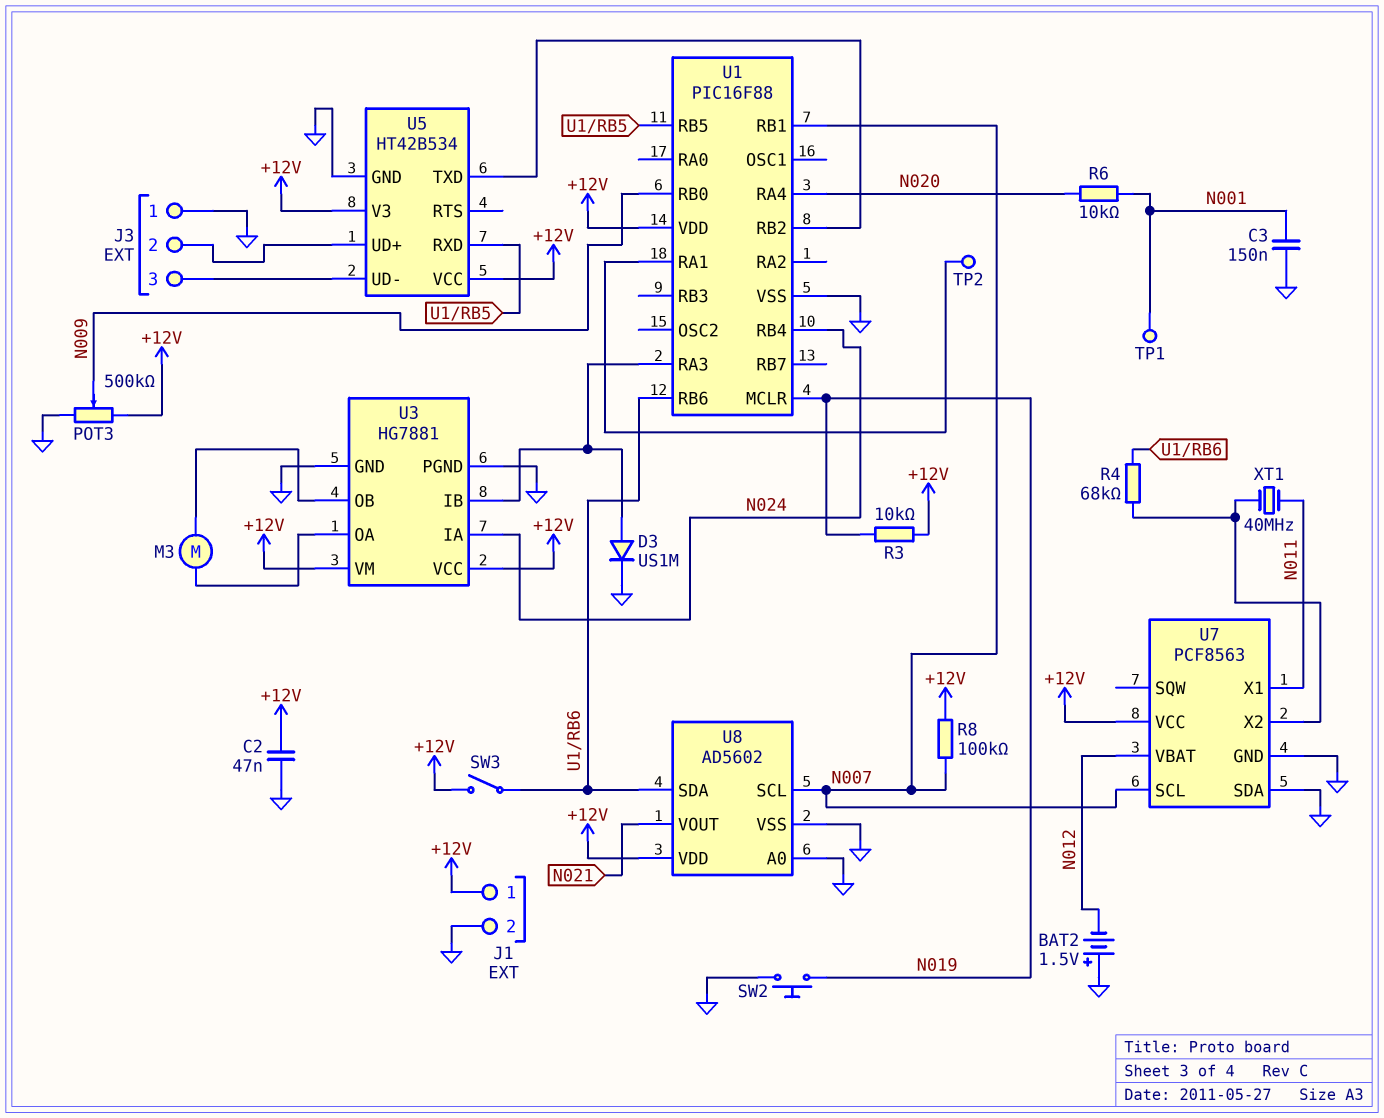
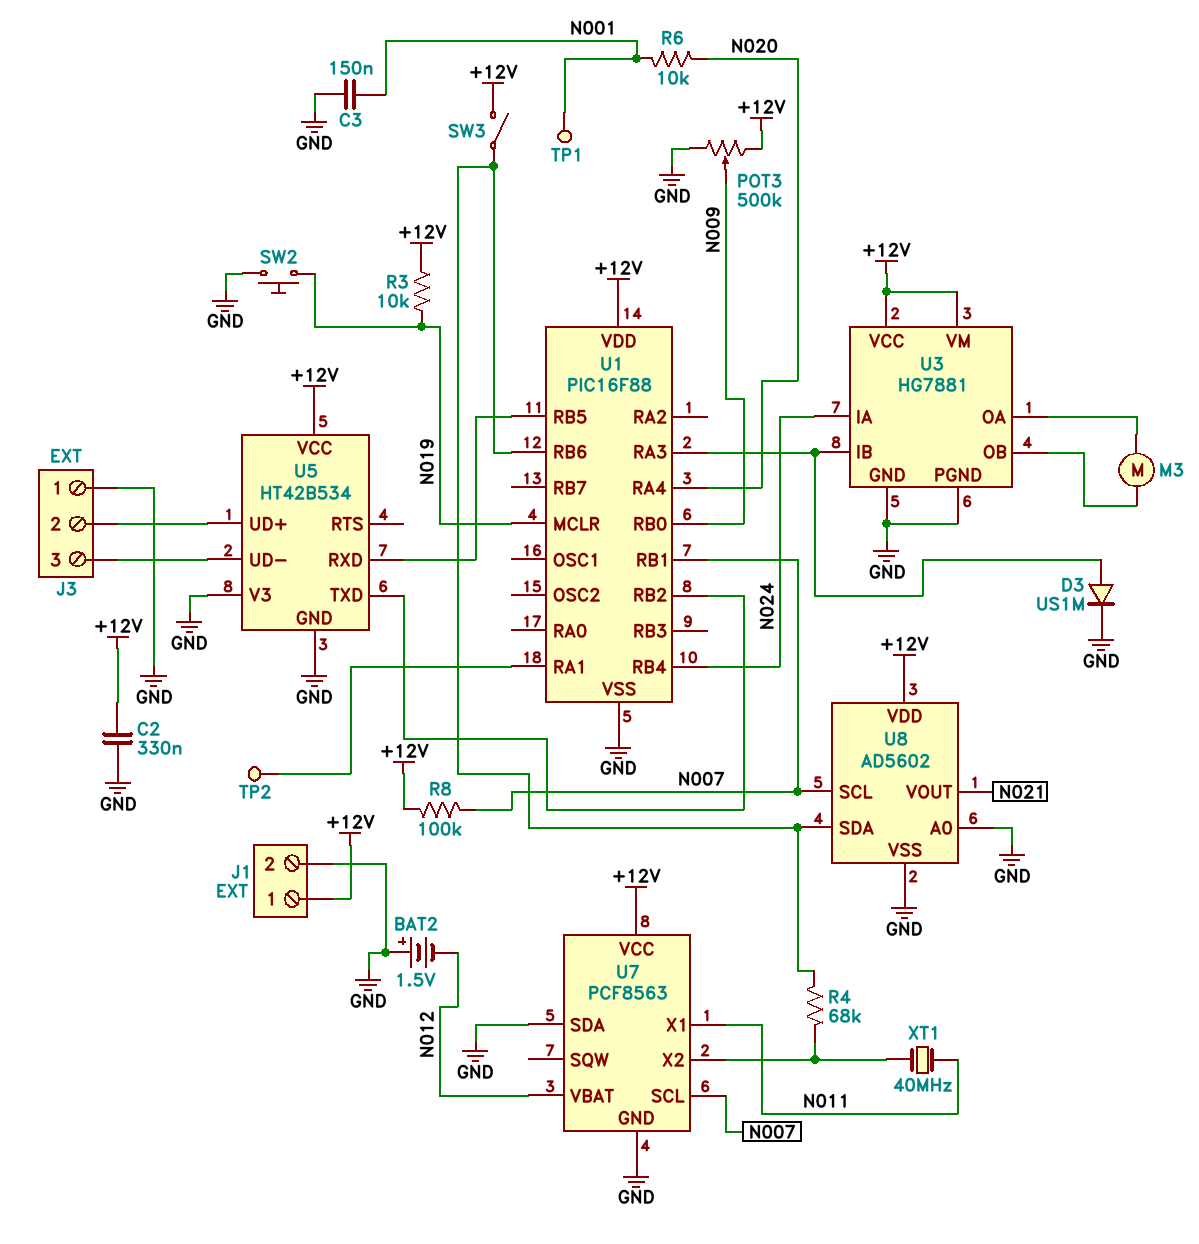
C2: 47nF (+12V, GND) -> 330nF (+12V, GND)
U5 pin V3: +12V -> GND

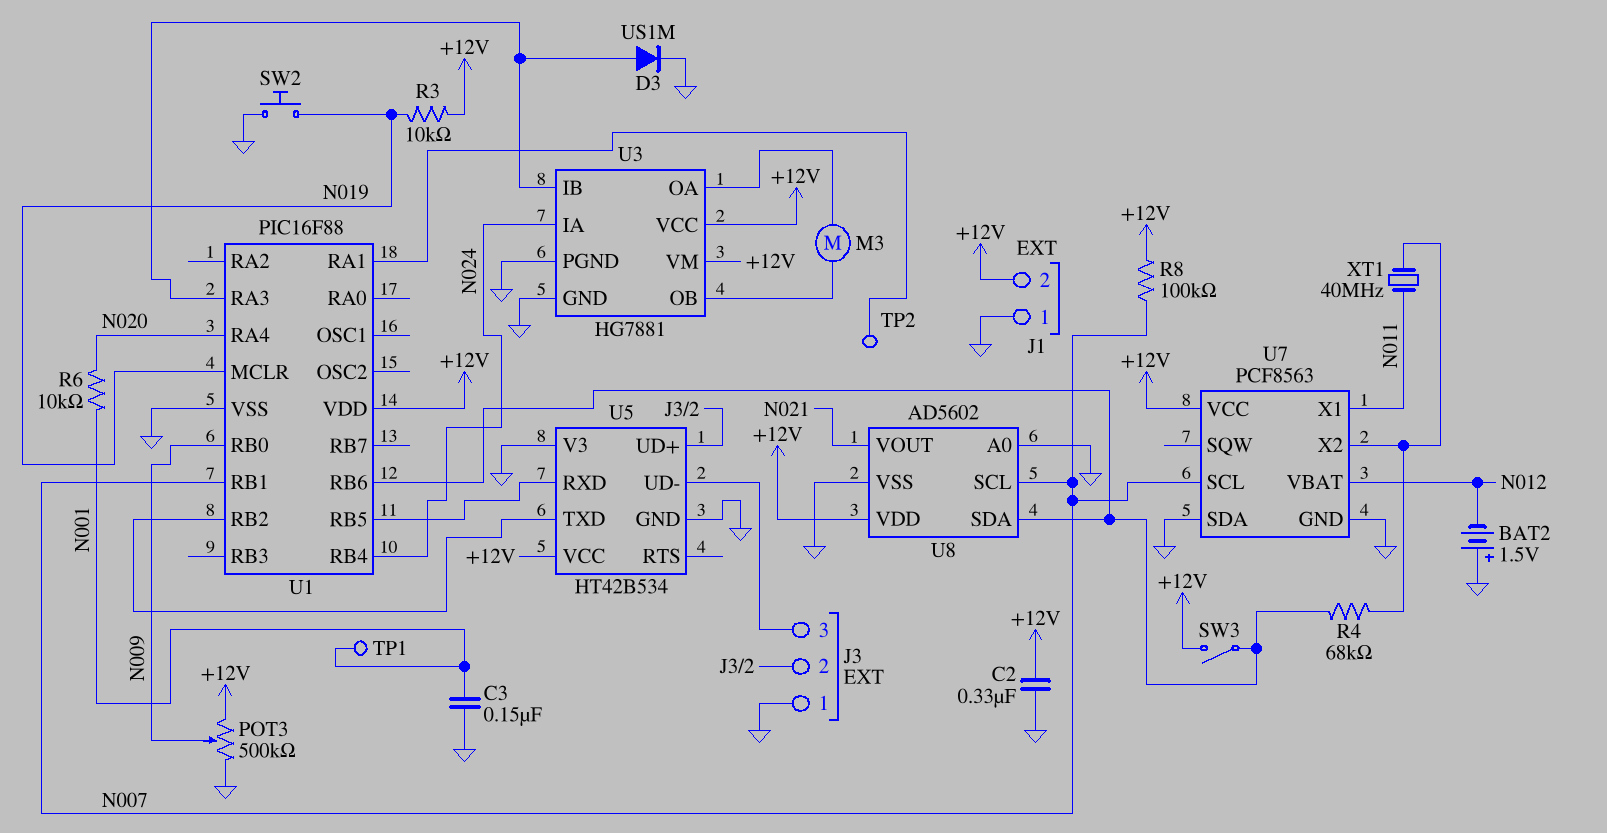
J1 pin 1: +12V -> GND
J1 pin 2: GND -> +12V

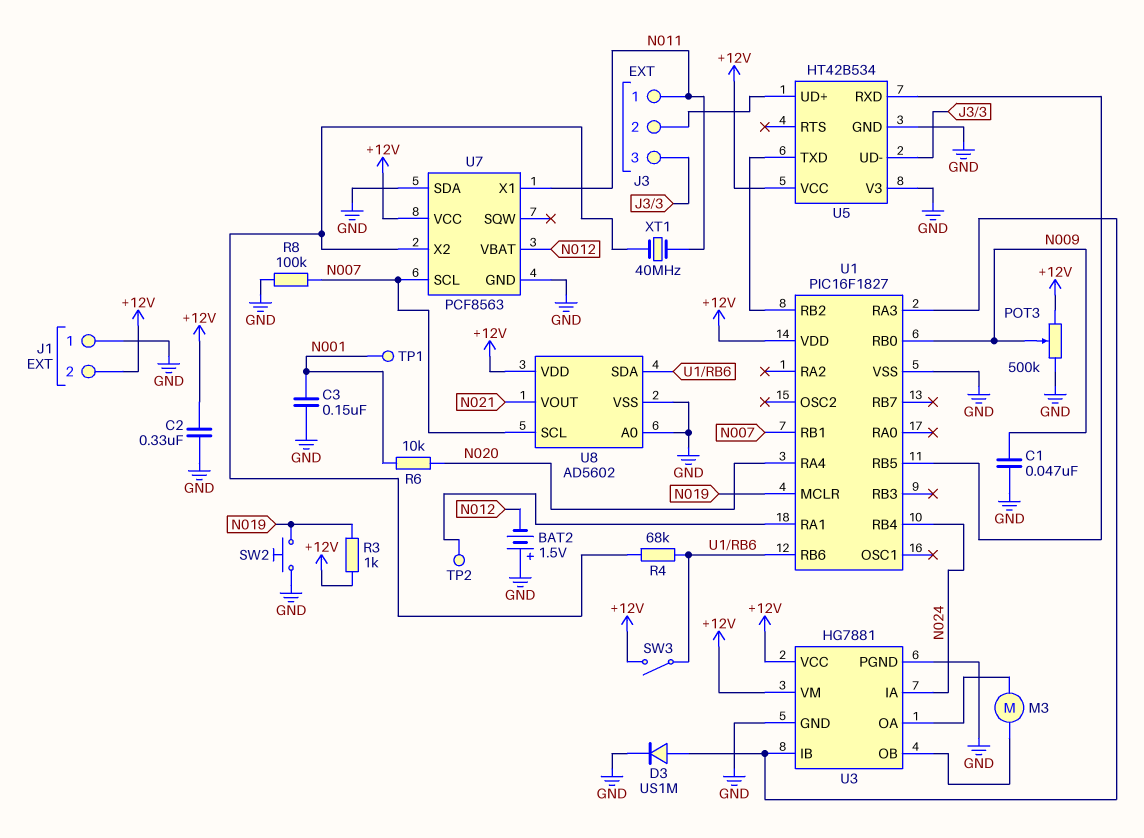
C1: none -> 47nF (GND, N009)
J3 pin 1: GND -> N011
R3: 10k (+12V, N019) -> 1k (+12V, N019)
R8: 100k (+12V, N007) -> 100k (GND, N007)
U1: PIC16F88 -> PIC16F1827

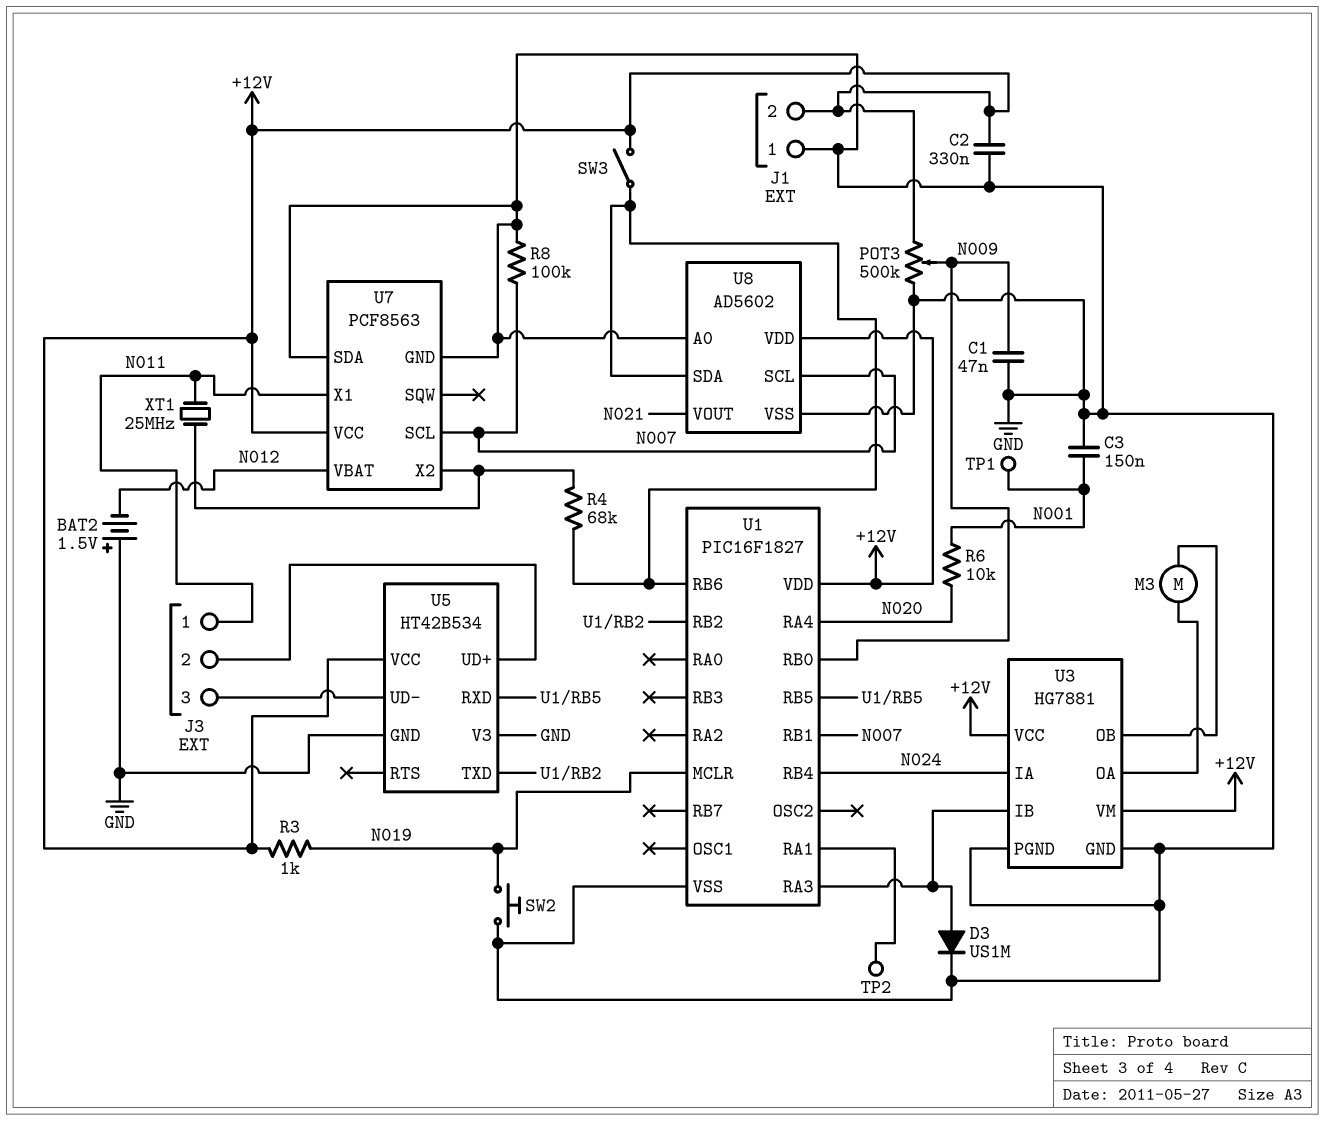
XT1: 40MHz (N011, U7/X2) -> 25MHz (N011, U7/X2)

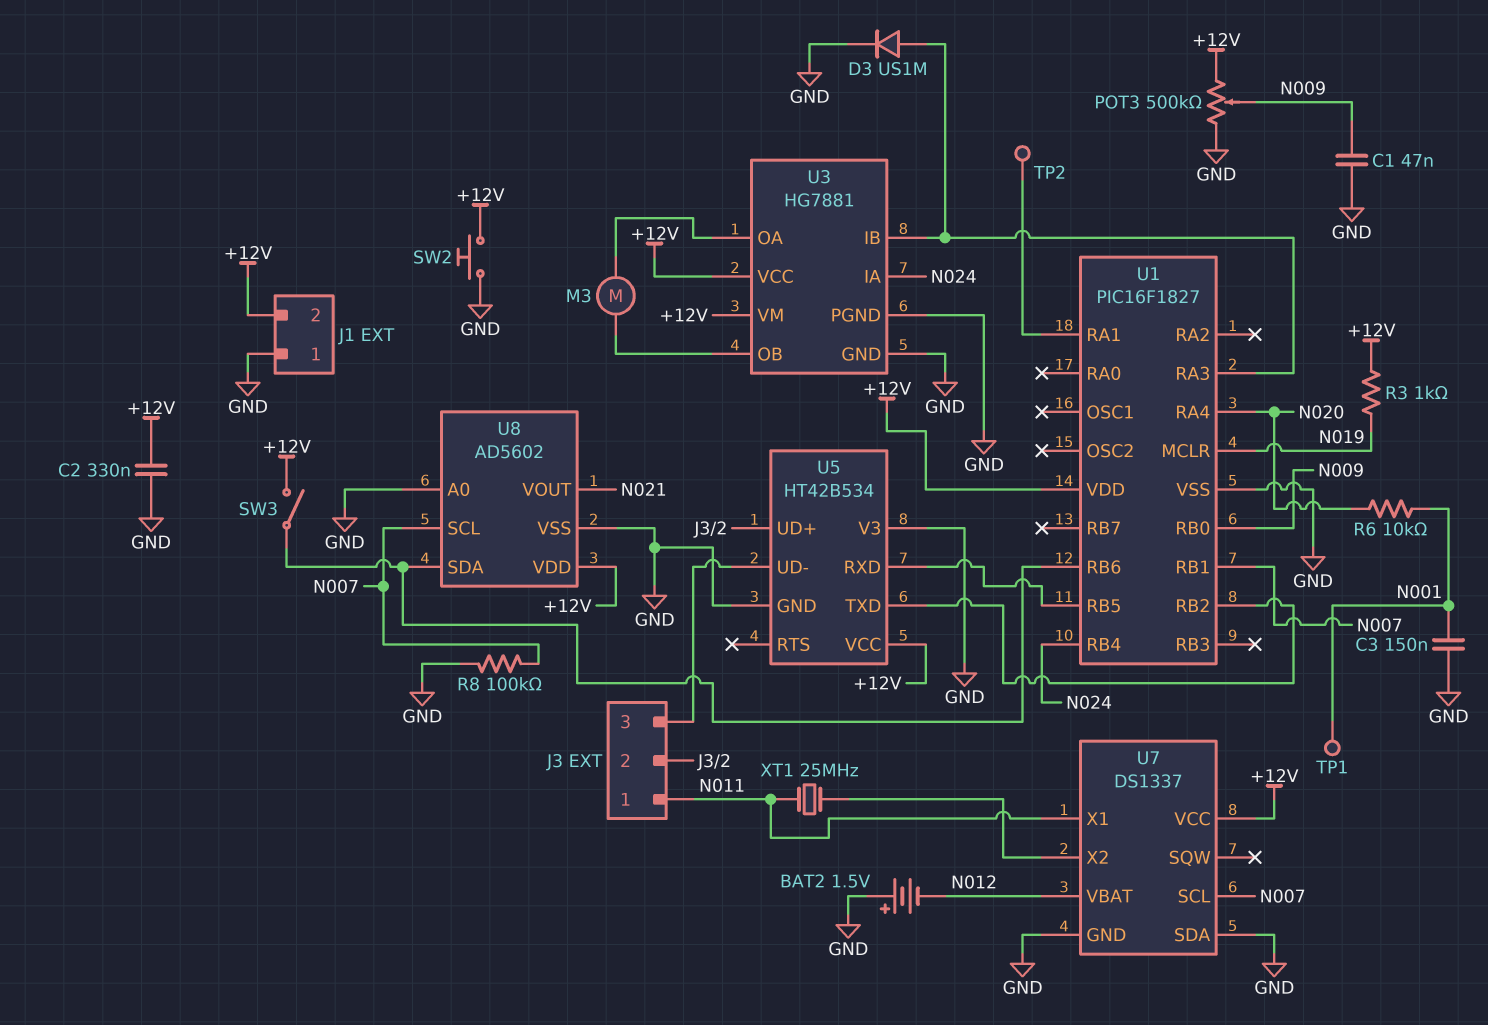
R4: 68k (U1/RB6, U7/X2) -> none
SW2: button (GND, N019) -> button (+12V, GND)
U7: PCF8563 -> DS1337

